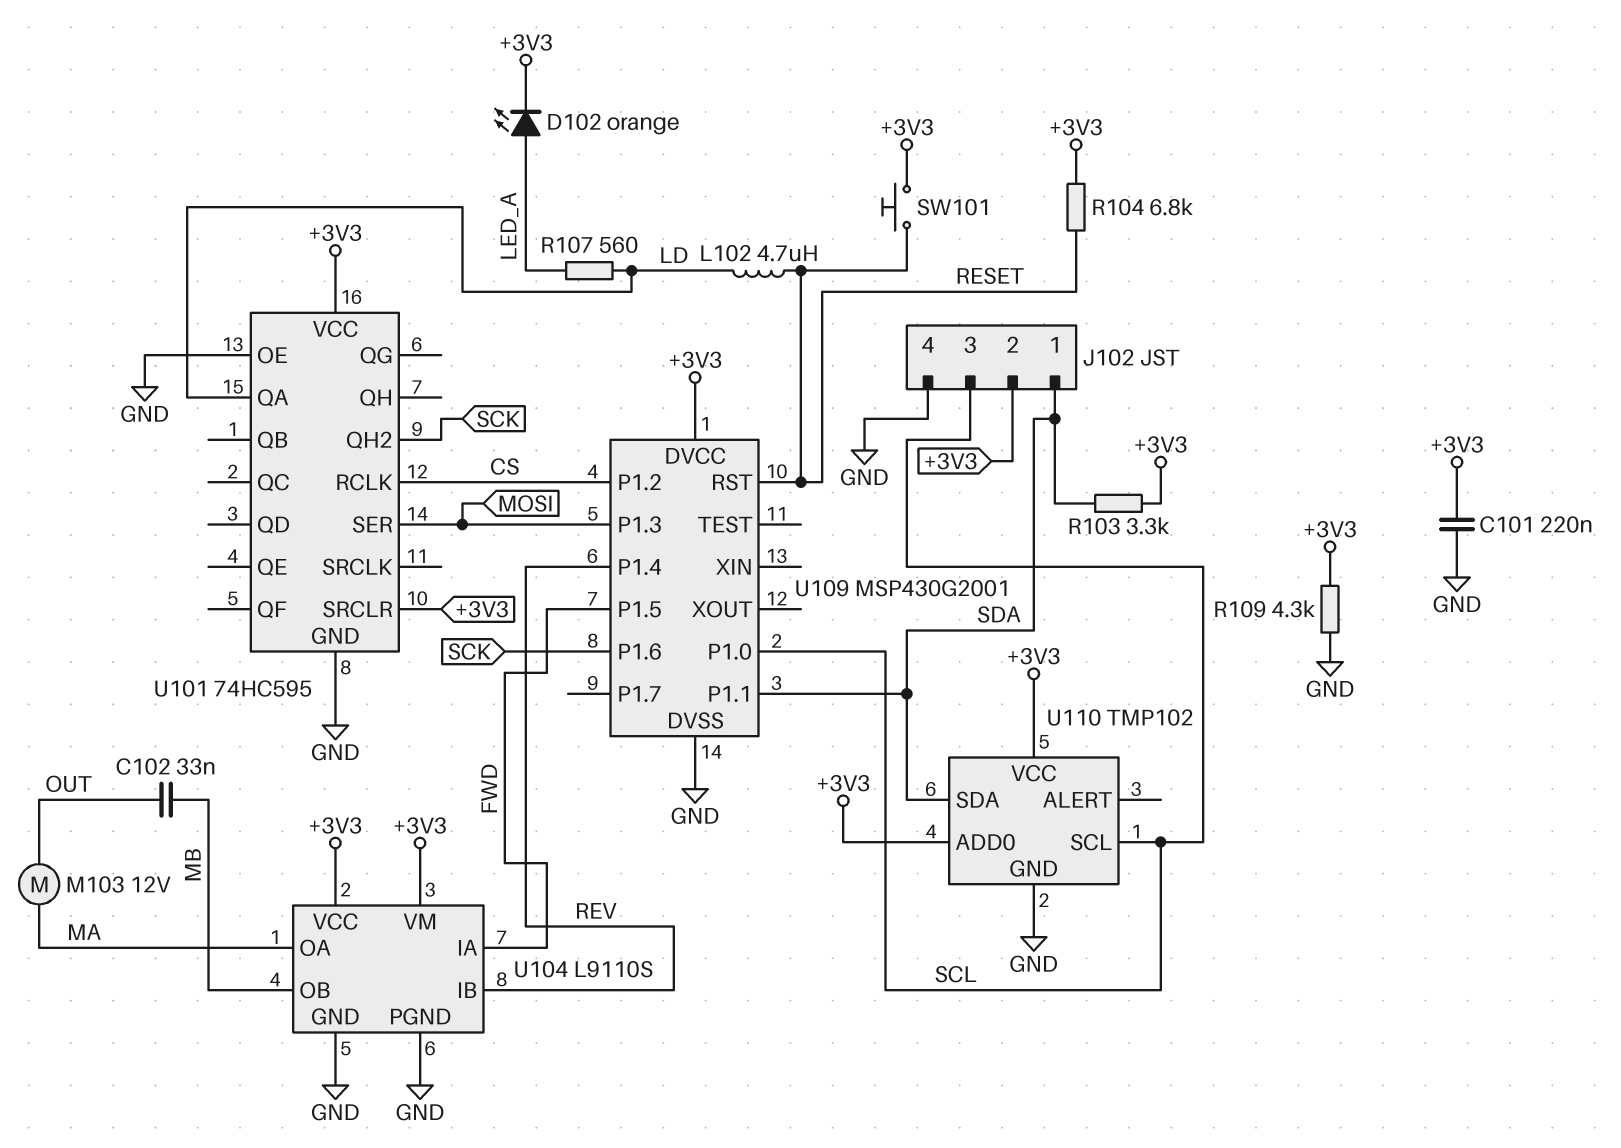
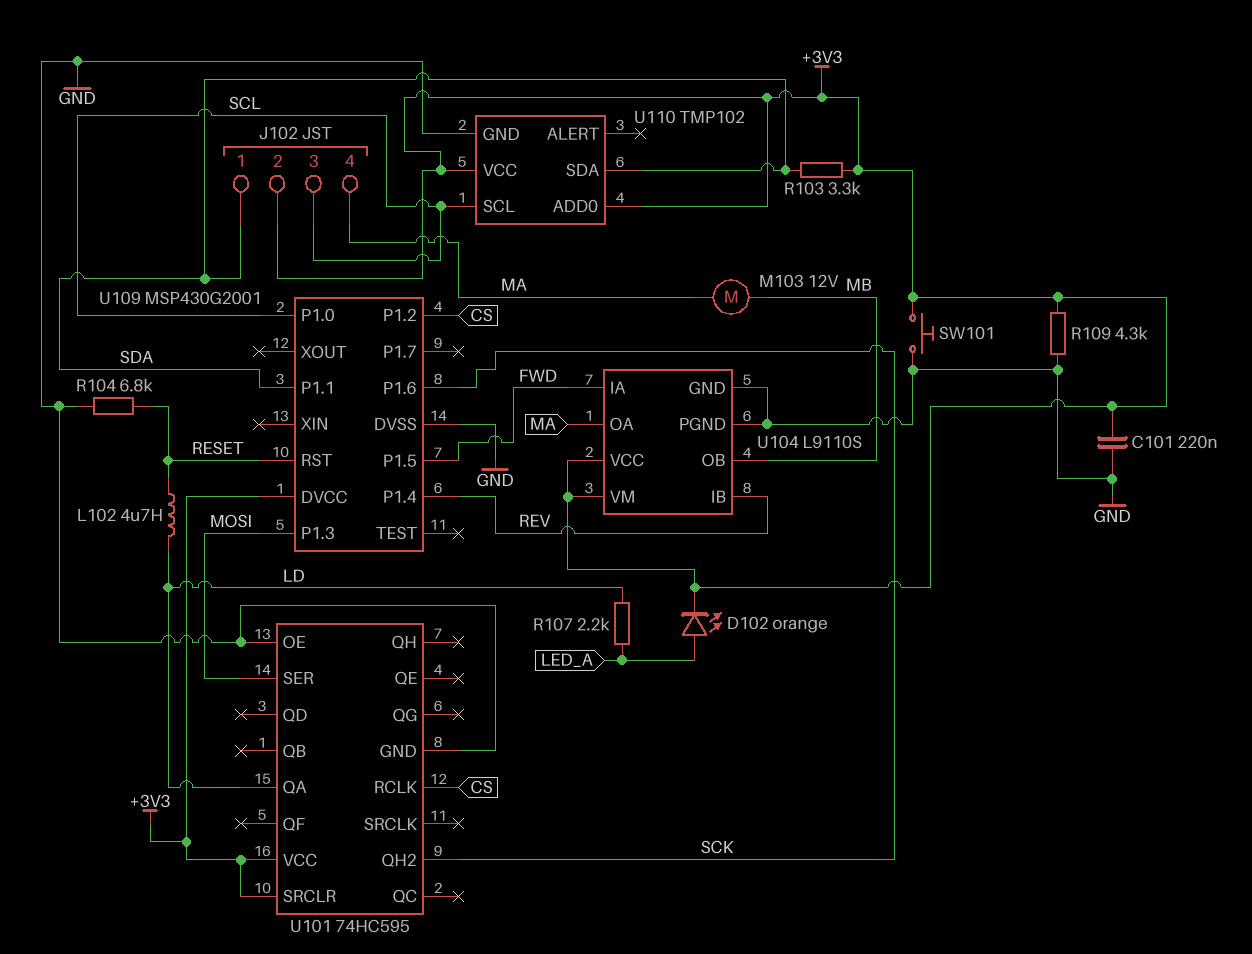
C102: 33nF (MB, OUT) -> none
J102 pin 4: GND -> MA
M103: motor 12V (MA, OUT) -> motor 12V (MA, MB)
R104: 6.8k (+3V3, RESET) -> 6.8k (GND, RESET)
R107: 560 (LD, LED_A) -> 2.2k (LD, LED_A)
SW101: button (+3V3, RESET) -> button (+3V3, GND)

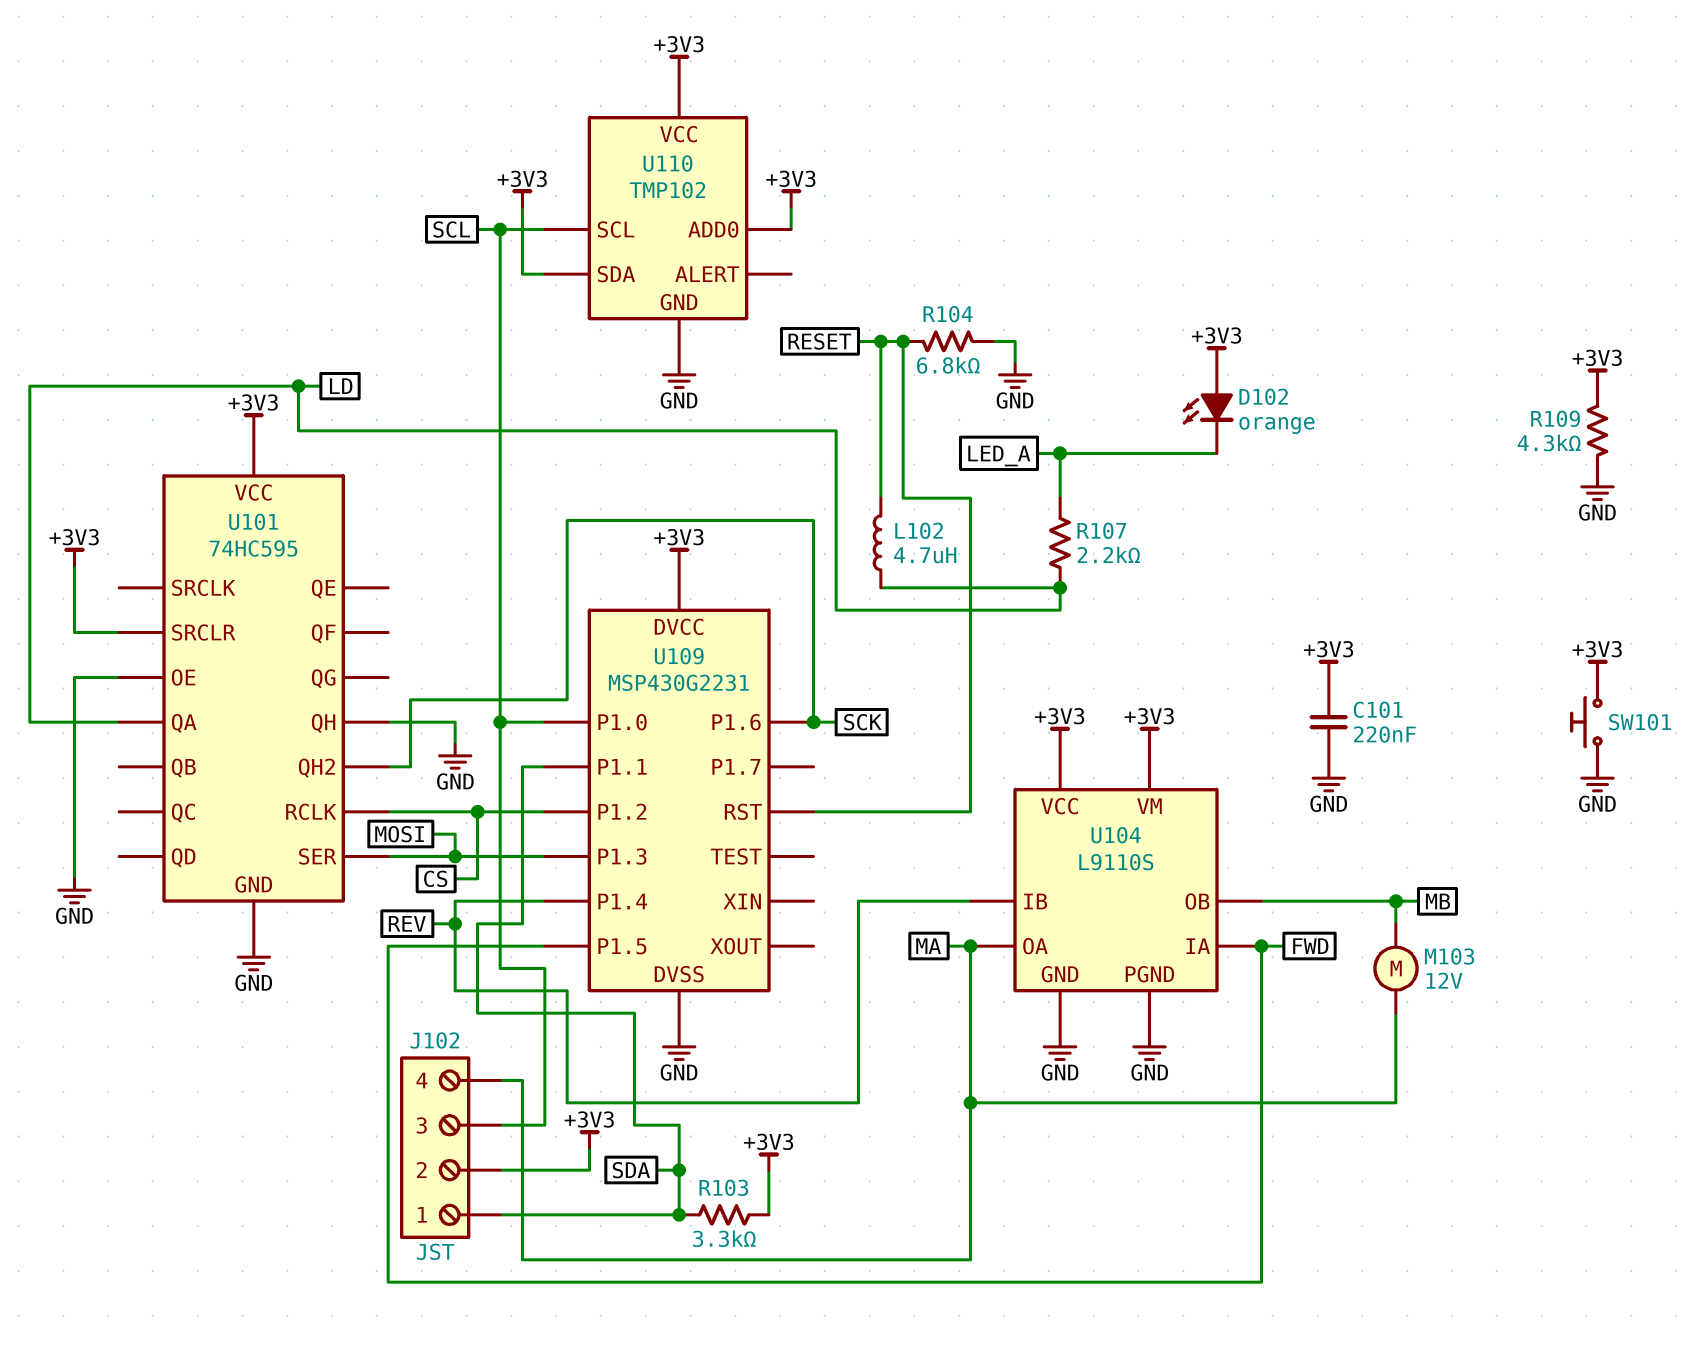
D102: LED orange (A LED_A, K +3V3) -> LED orange (A +3V3, K LED_A)
U101 pin QH: none -> GND
U109: MSP430G2001 -> MSP430G2231
U110 pin SDA: SDA -> +3V3

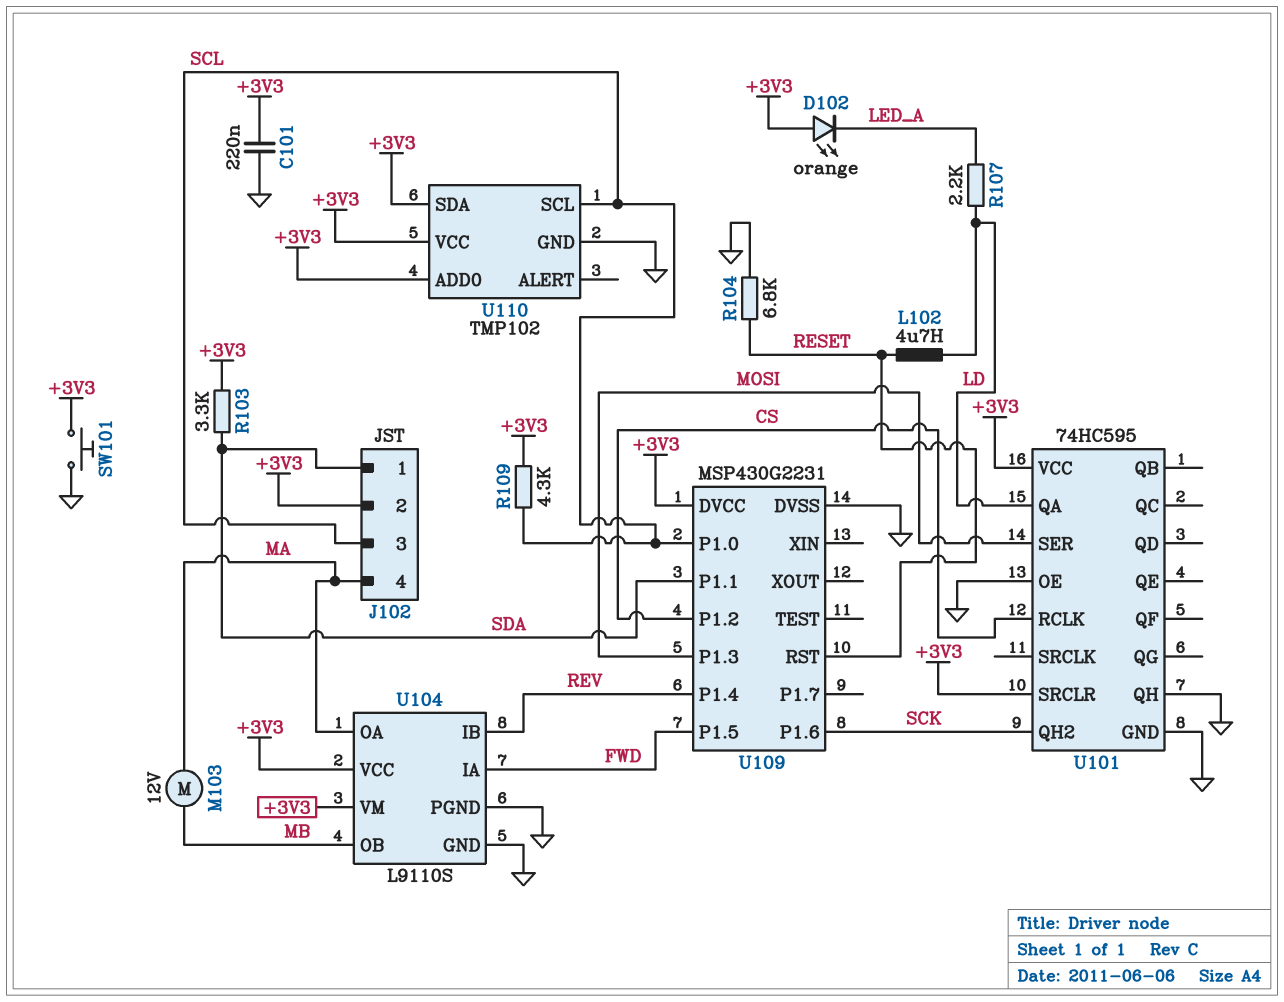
R109: 4.3k (+3V3, GND) -> 4.3k (+3V3, SCL)

